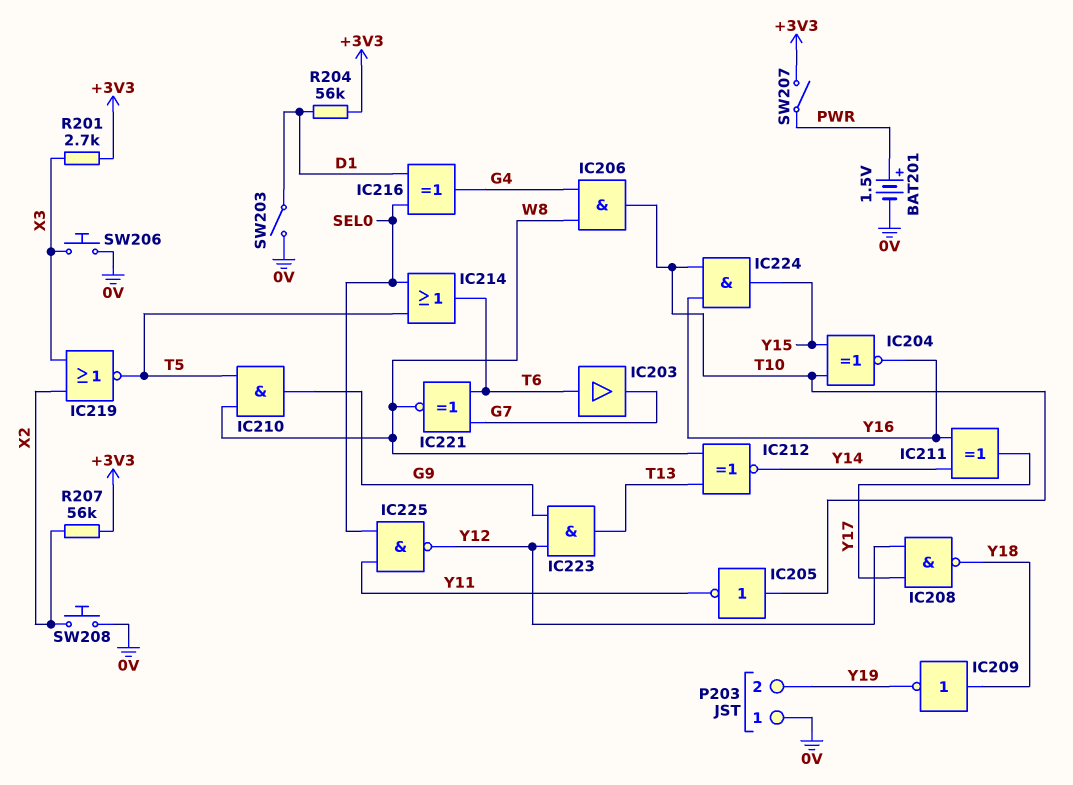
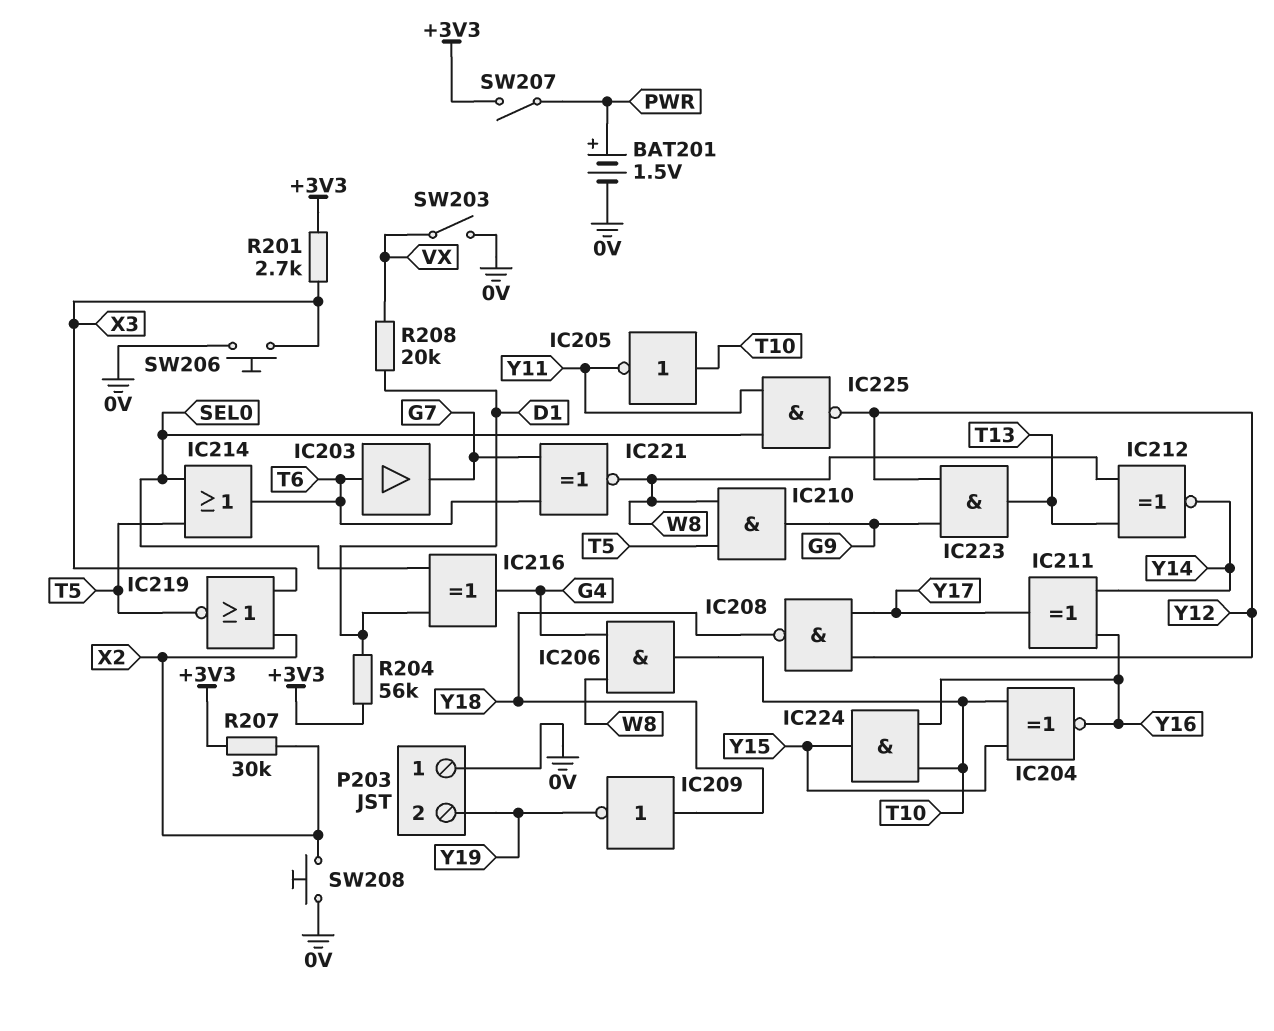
R207: 56k (+3V3, X2) -> 30k (+3V3, X2)
R208: none -> 20k (D1, VX)
SW203: switch (0V, D1) -> switch (0V, VX)

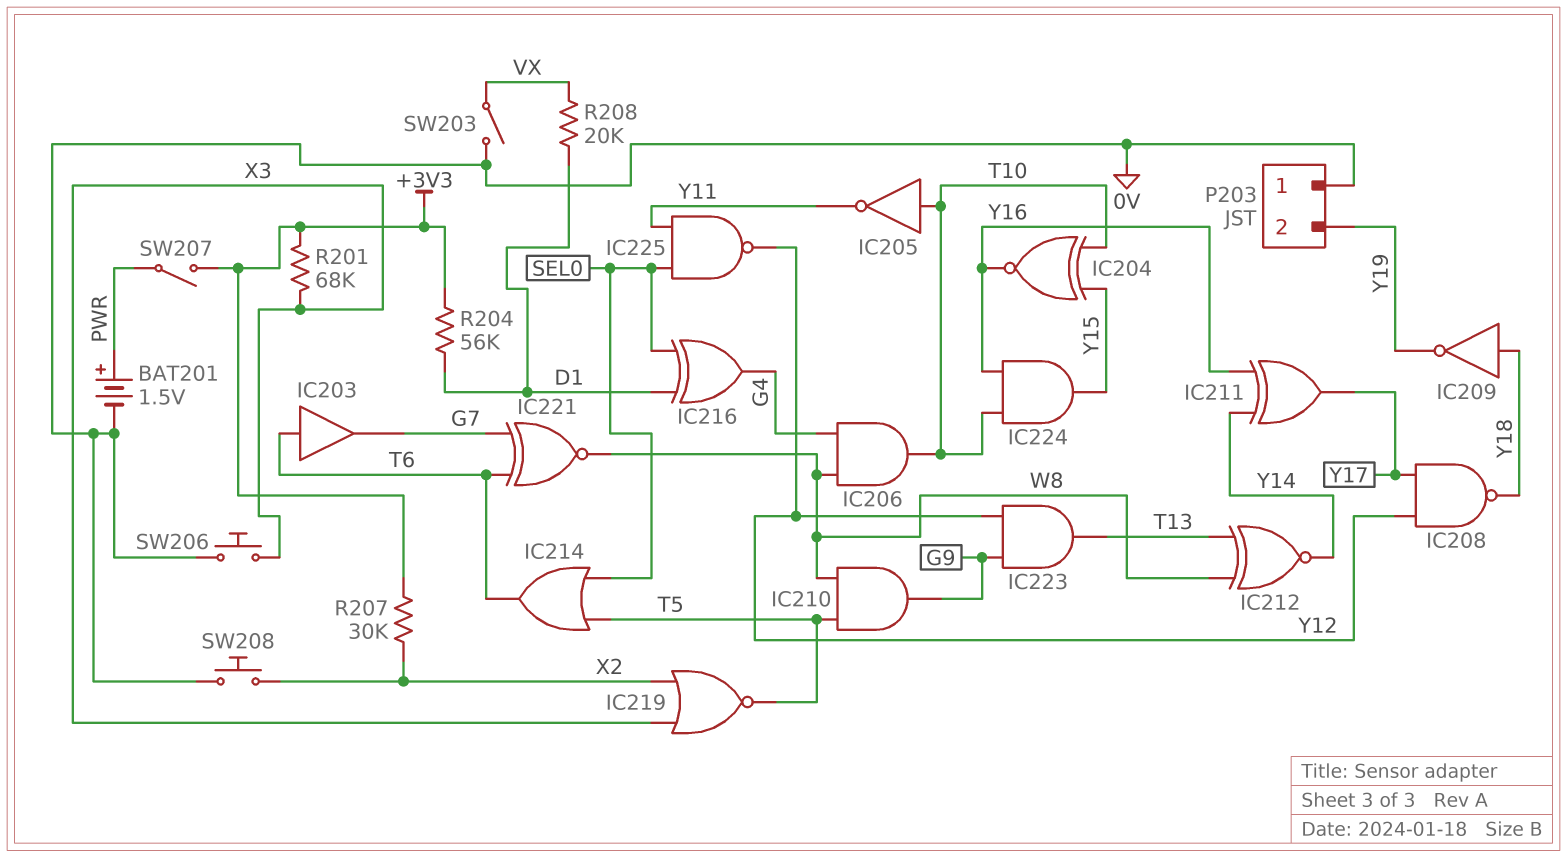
R201: 2.7k (+3V3, X3) -> 68k (+3V3, X3)

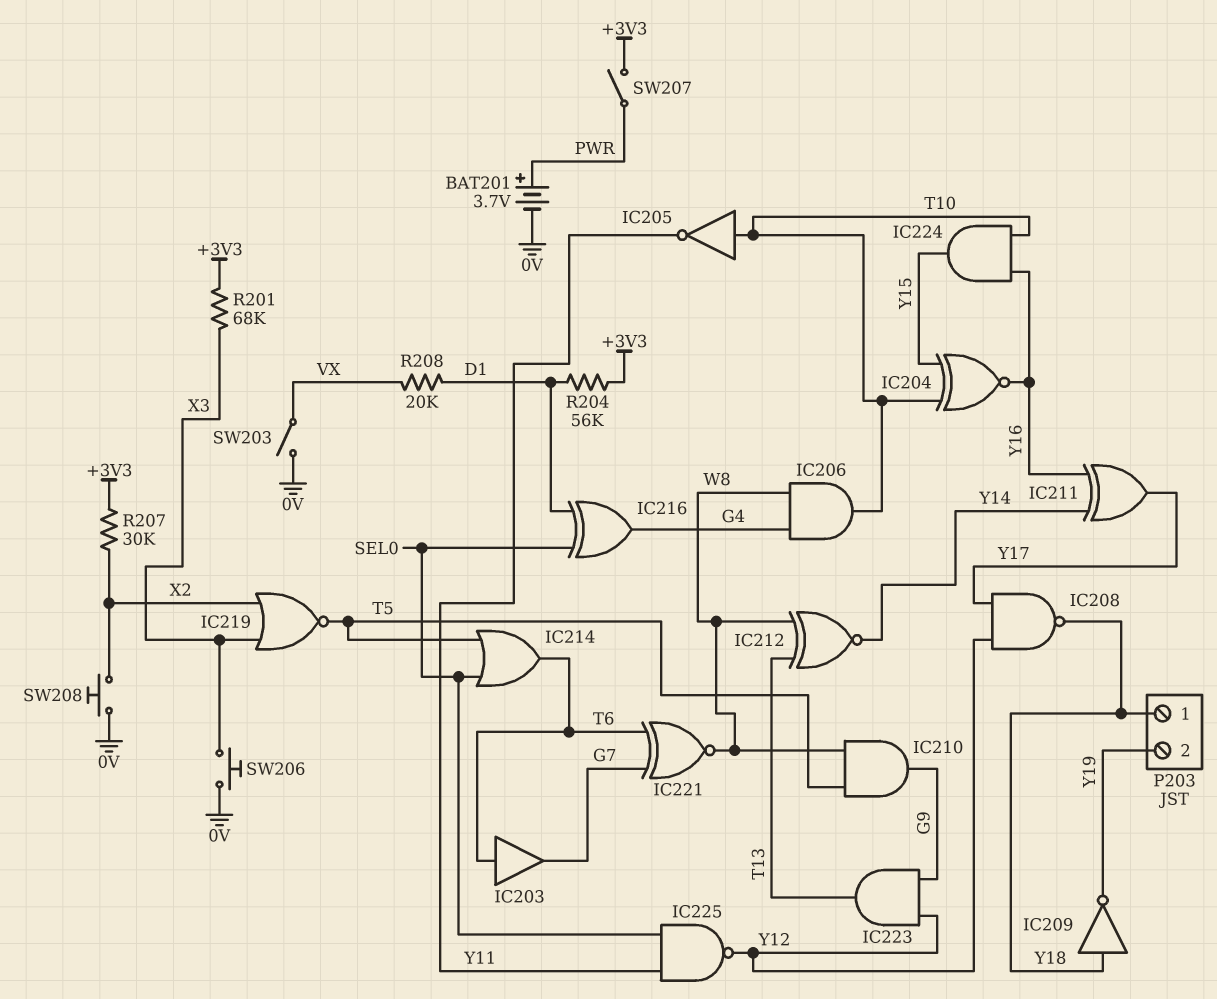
BAT201: 1.5V (plus PWR, minus 0V) -> 3.7V (plus PWR, minus 0V)
P203 pin 1: 0V -> Y18

